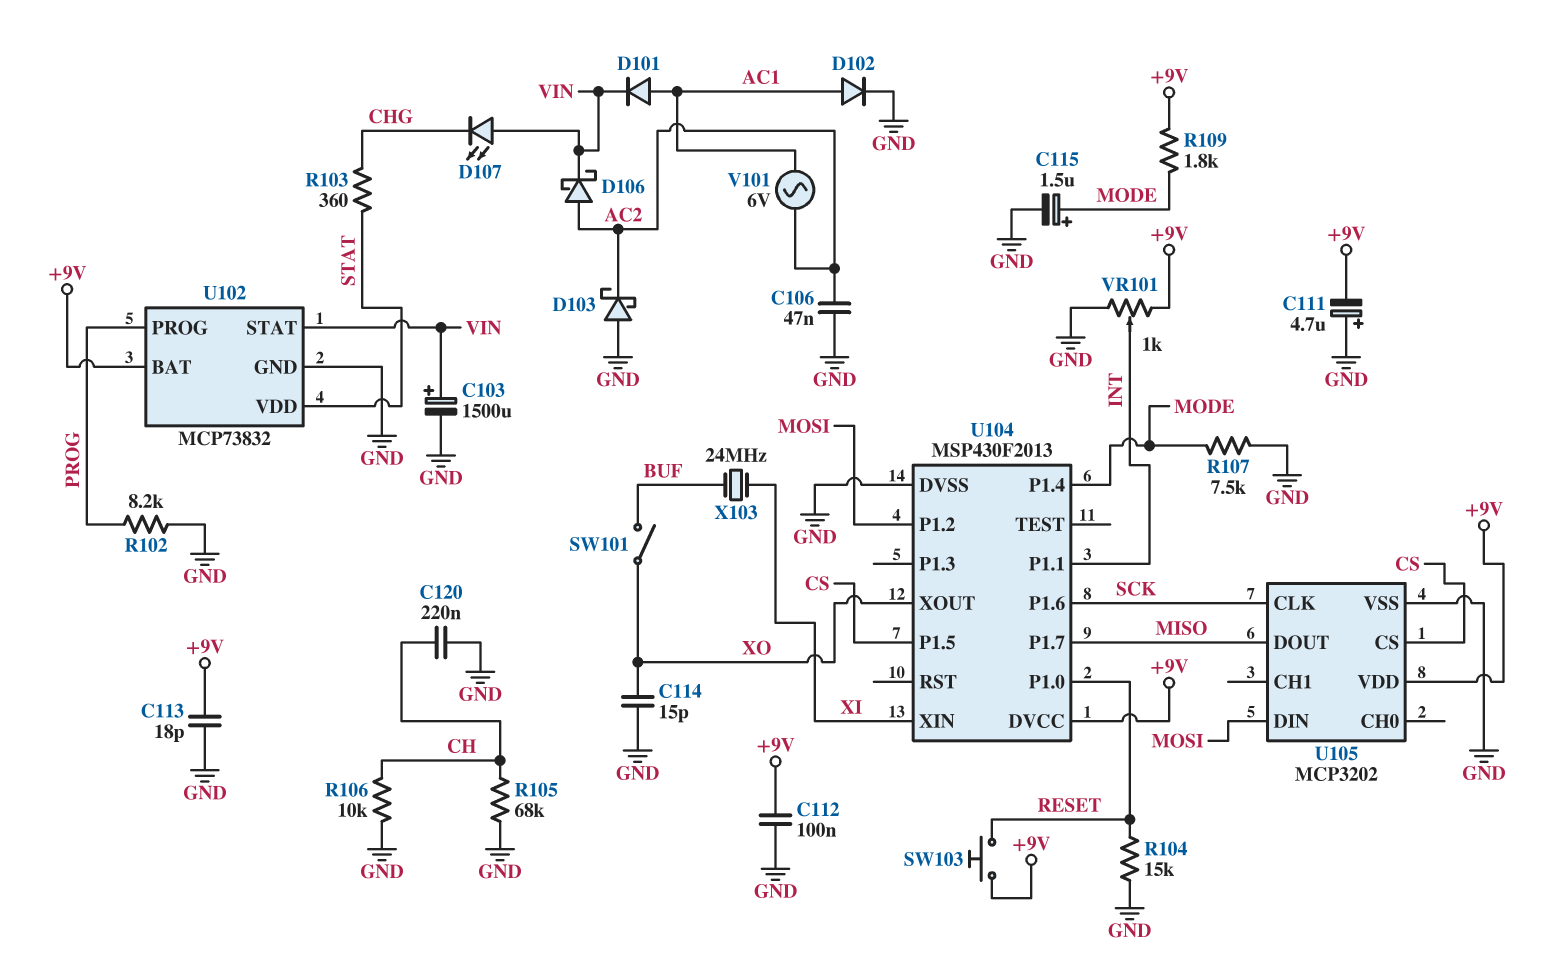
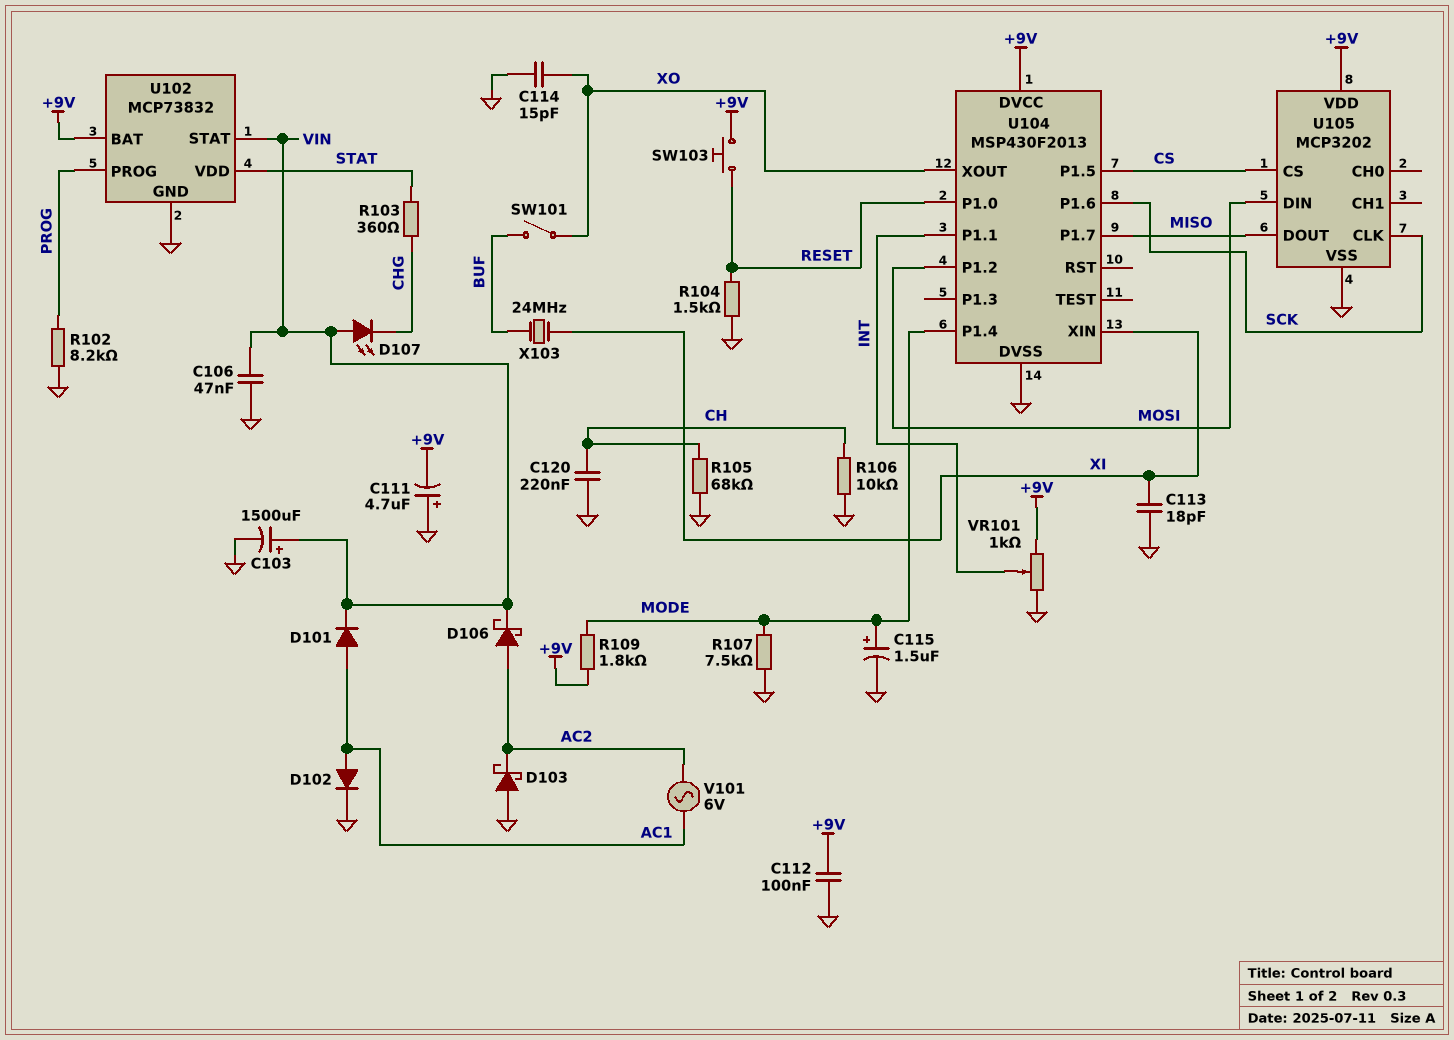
C106: 47nF (AC2, GND) -> 47nF (GND, VIN)
C113: 18pF (+9V, GND) -> 18pF (GND, XI)
R104: 15k (GND, RESET) -> 1.5k (GND, RESET)

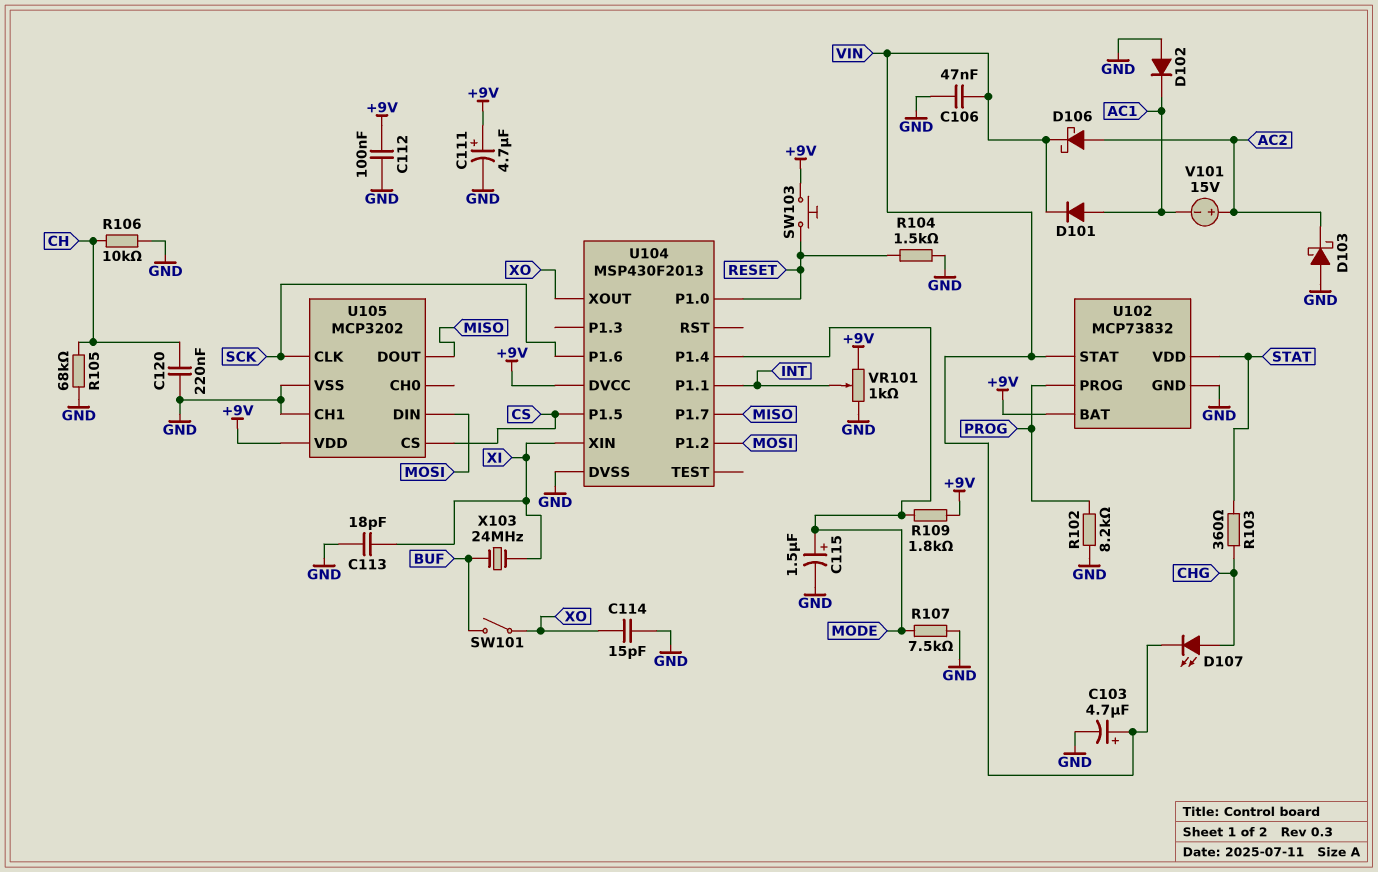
C103: 1500uF (plus VIN, minus GND) -> 4.7uF (plus VIN, minus GND)
C111: 4.7uF (plus GND, minus +9V) -> 4.7uF (plus +9V, minus GND)
D102: diode (A AC1, K GND) -> diode (A GND, K AC1)
D107: LED (A VIN, K CHG) -> LED (A CHG, K VIN)
U105 pin CH1: none -> GND
V101: AC 6V (AC1, AC2) -> 15V (plus AC2, minus AC1)

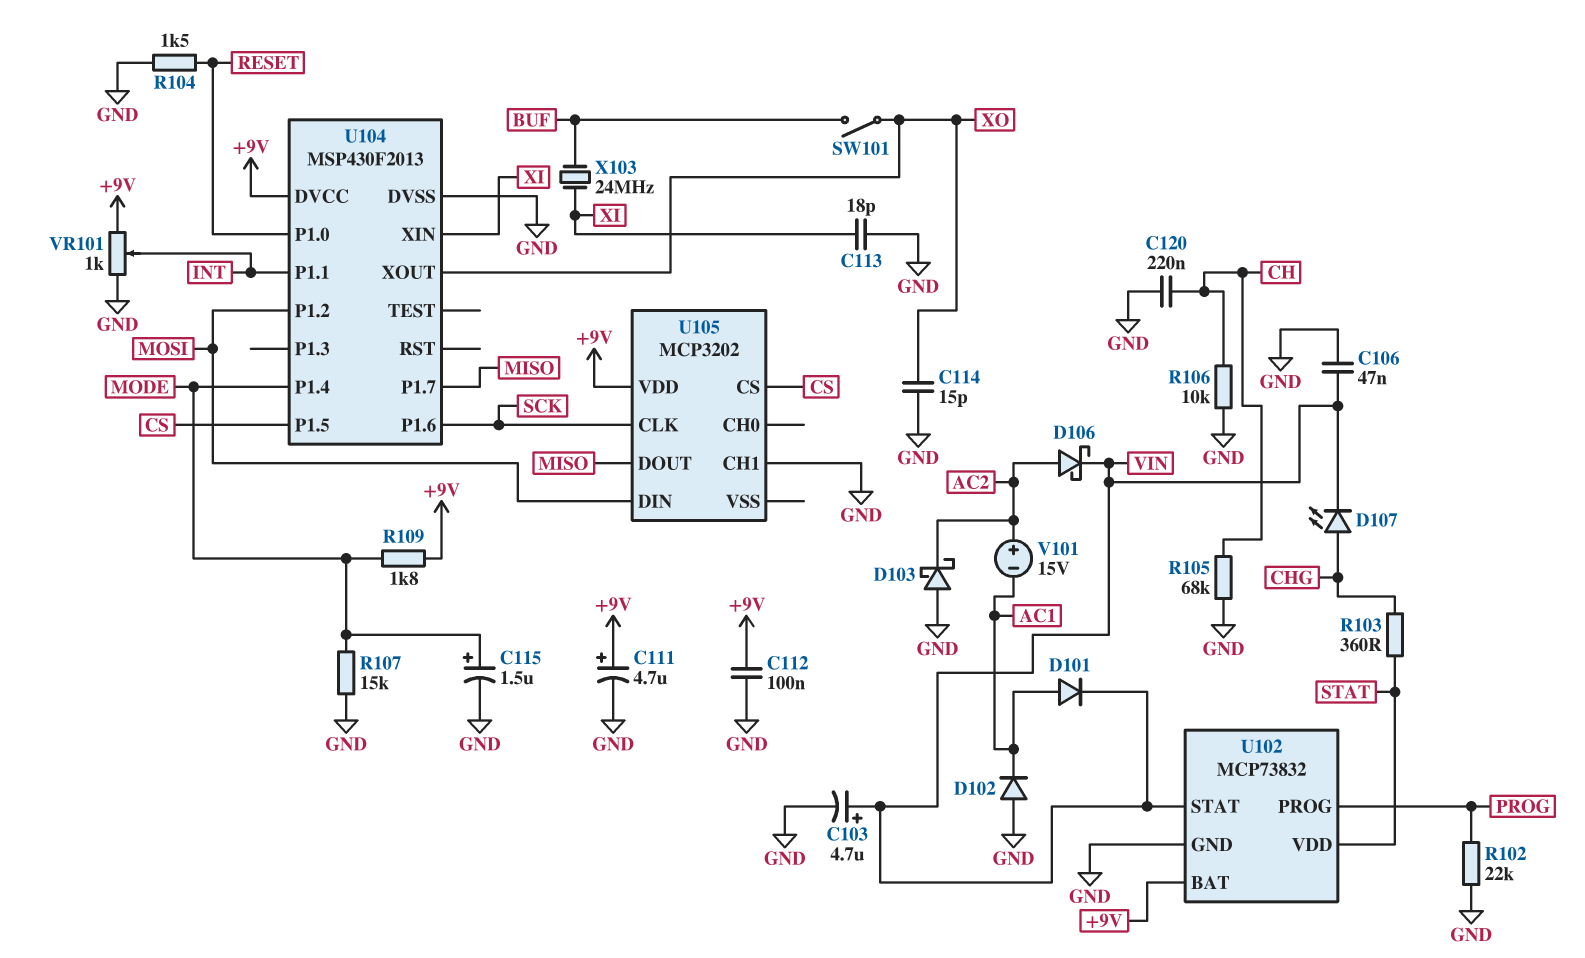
R102: 8.2k (GND, PROG) -> 22k (GND, PROG)
R107: 7.5k (GND, MODE) -> 15k (GND, MODE)
SW103: button (+9V, RESET) -> none
U105 pin VSS: GND -> none

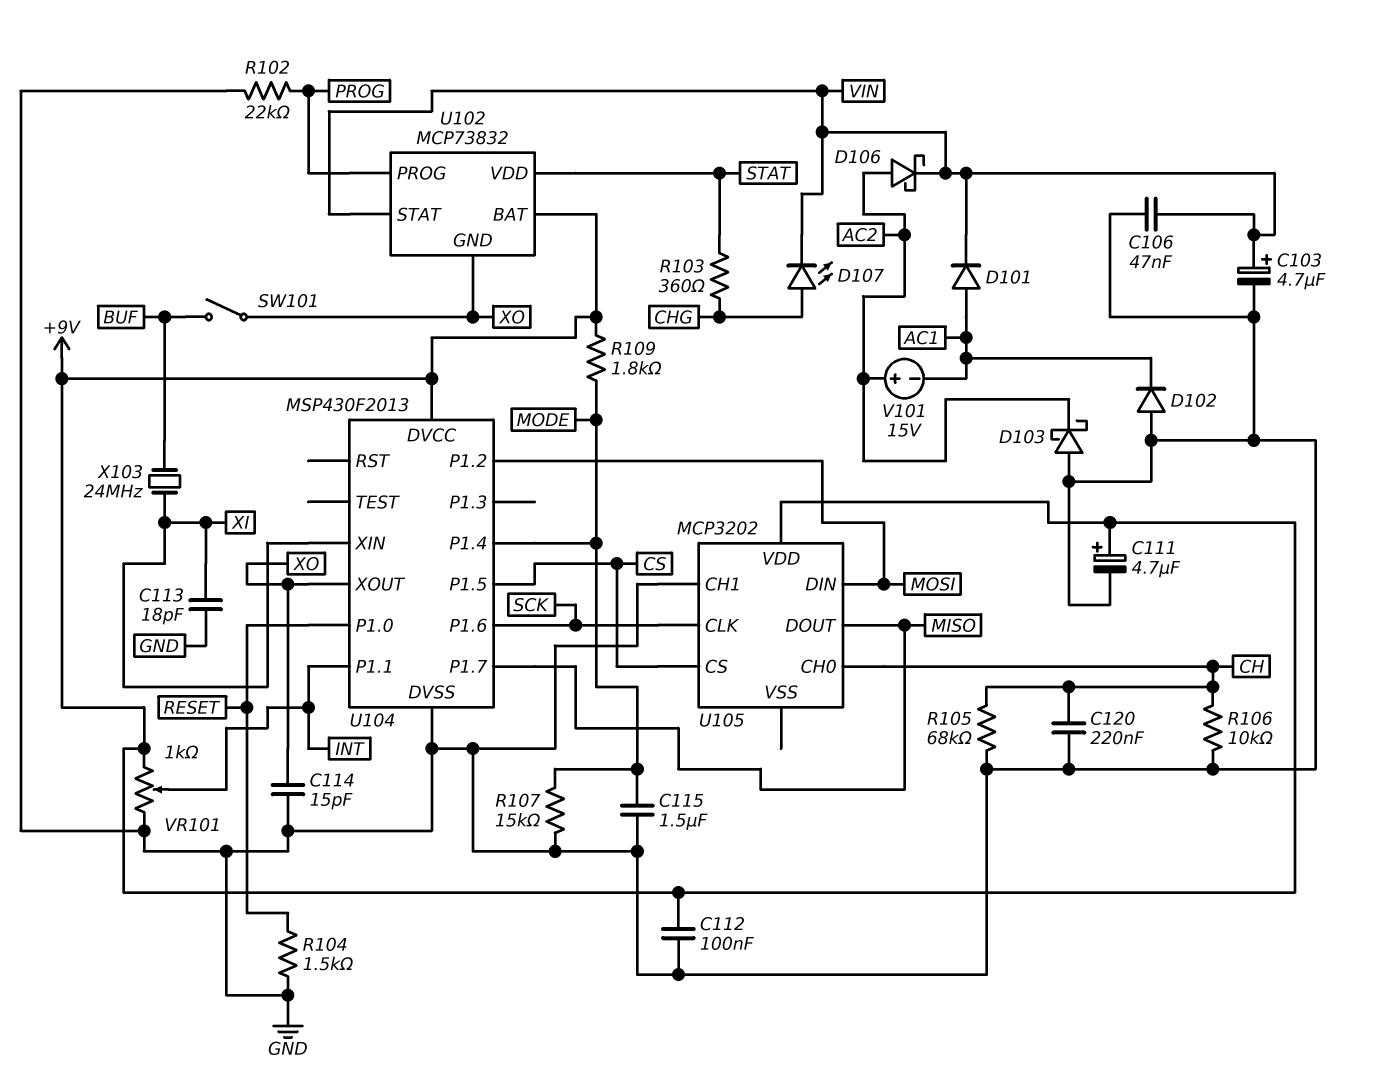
C115: 1.5uF (plus MODE, minus GND) -> 1.5uF (GND, MODE)
U102 pin GND: GND -> XO
U105 pin CH0: none -> CH

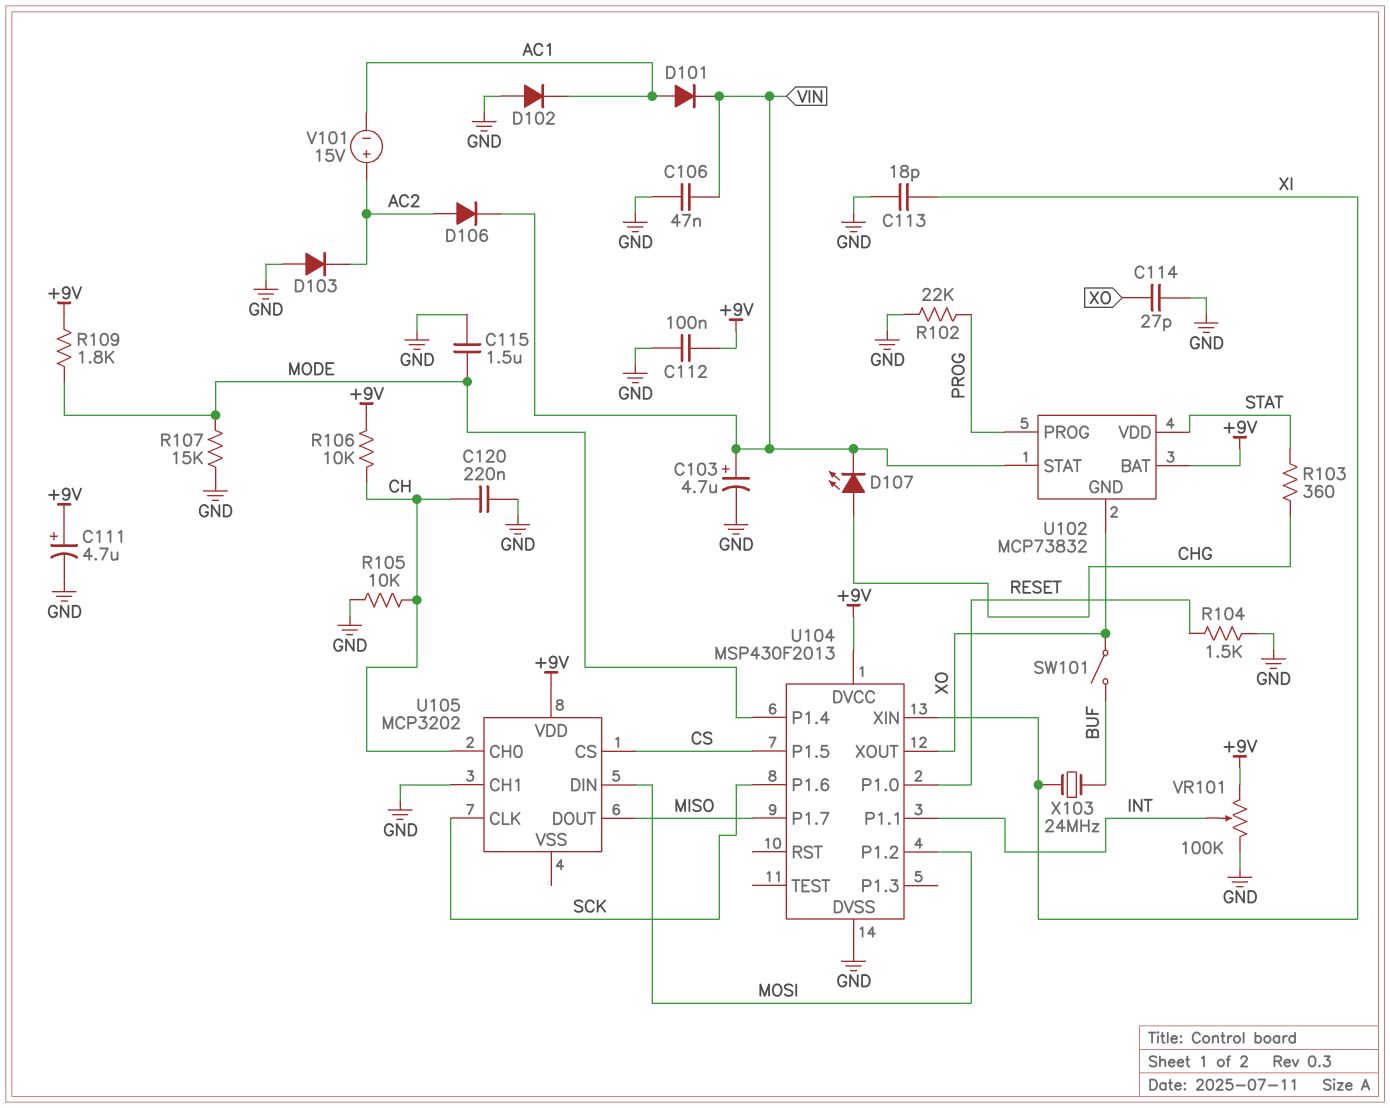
C114: 15pF (GND, XO) -> 27pF (GND, XO)
D103: schottky (A GND, K AC2) -> diode (A GND, K AC2)
D106: schottky (A AC2, K VIN) -> diode (A AC2, K VIN)
R105: 68k (CH, GND) -> 10k (CH, GND)
R106: 10k (CH, GND) -> 10k (+9V, CH)
VR101: 1k (+9V, GND, wiper INT) -> 100k (+9V, GND, wiper INT)

